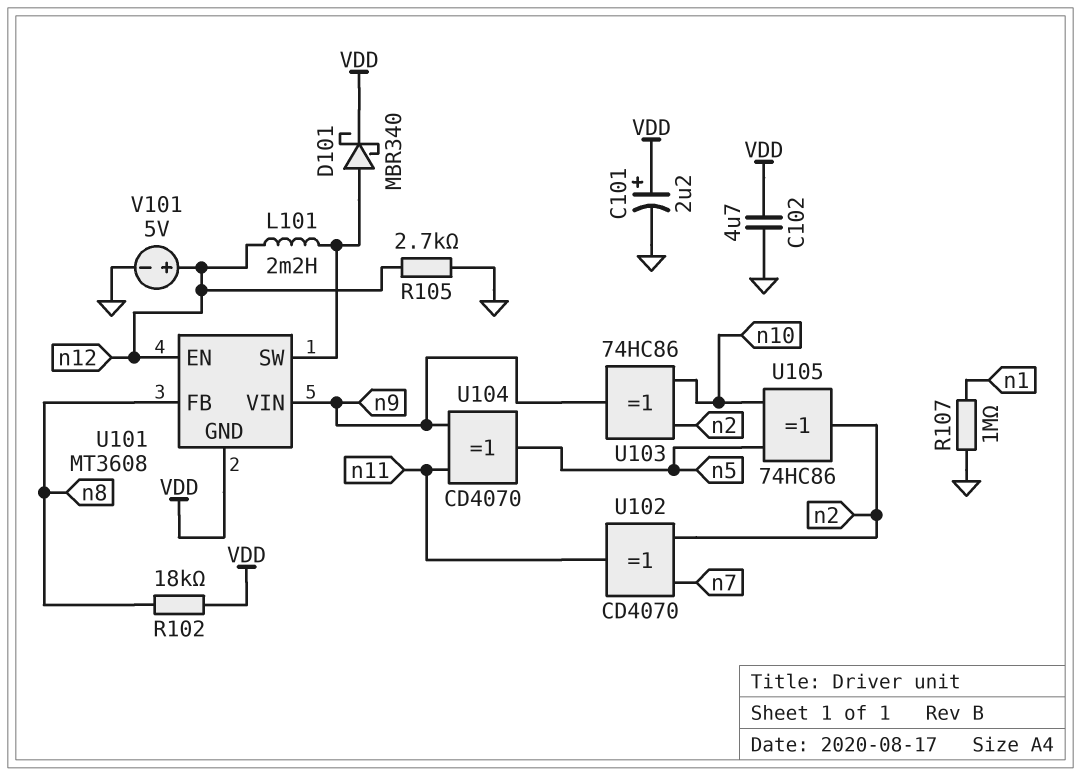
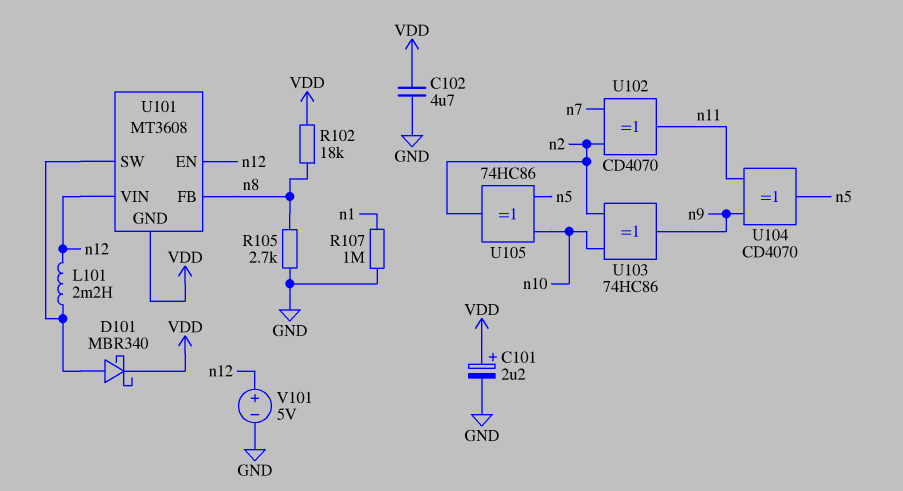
R105: 2.7k (GND, n12) -> 2.7k (GND, n8)
U101 pin VIN: n9 -> n12

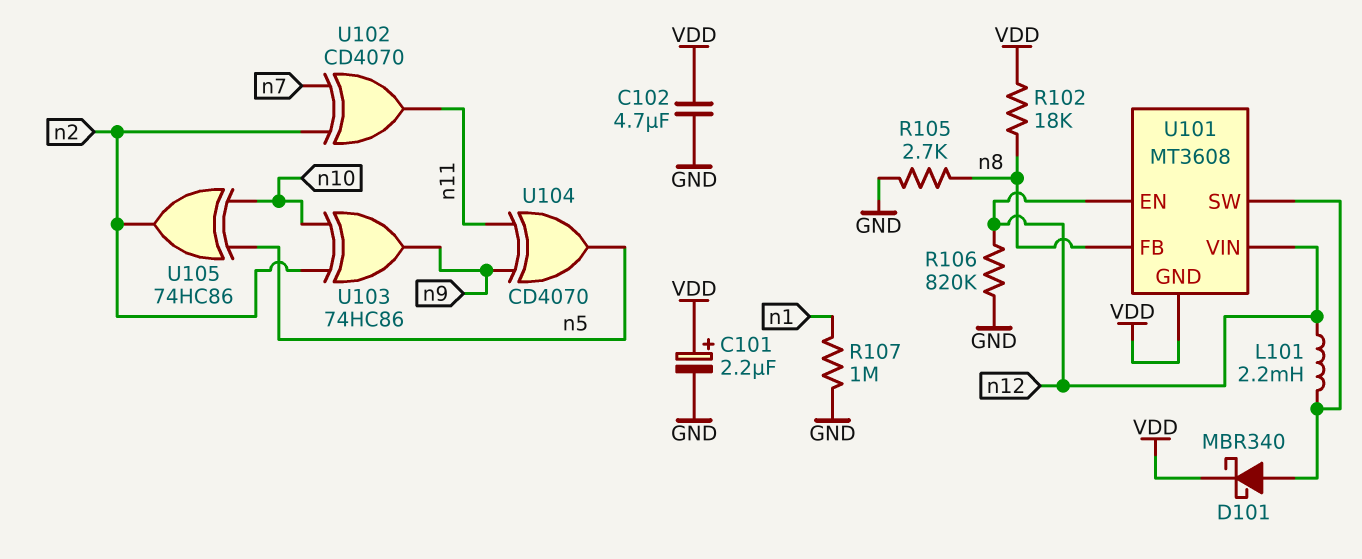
R106: none -> 820k (GND, n12)
V101: 5V (plus n12, minus GND) -> none

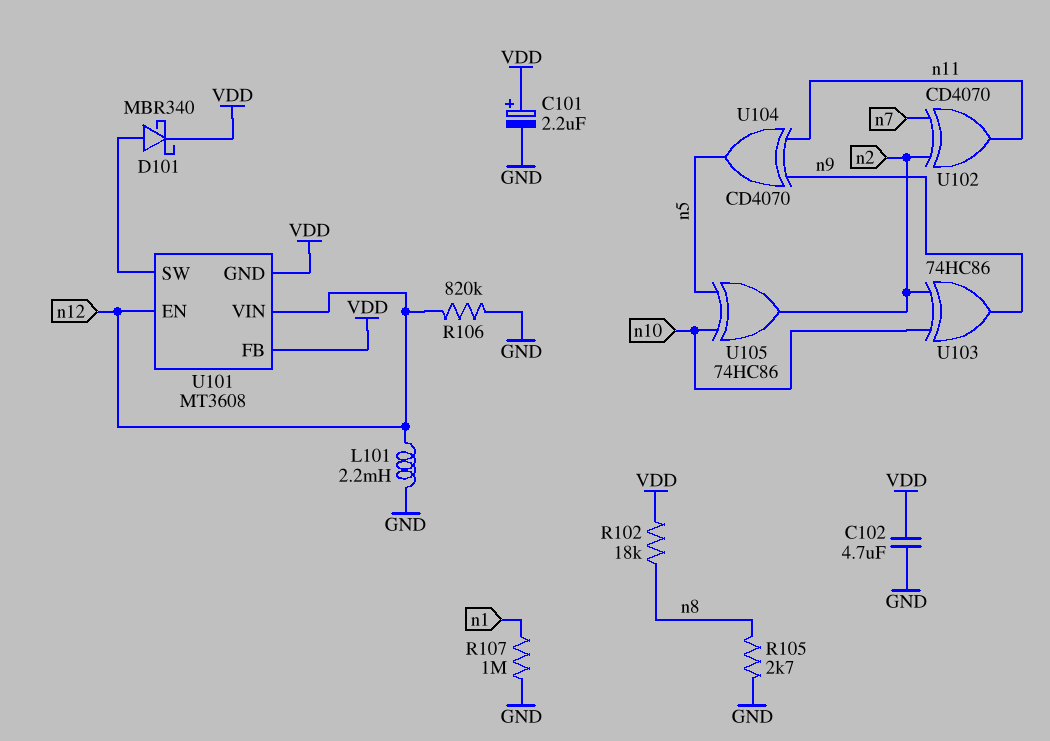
L101: 2.2mH (U101/SW, n12) -> 2.2mH (GND, n12)
U101 pin FB: n8 -> VDD

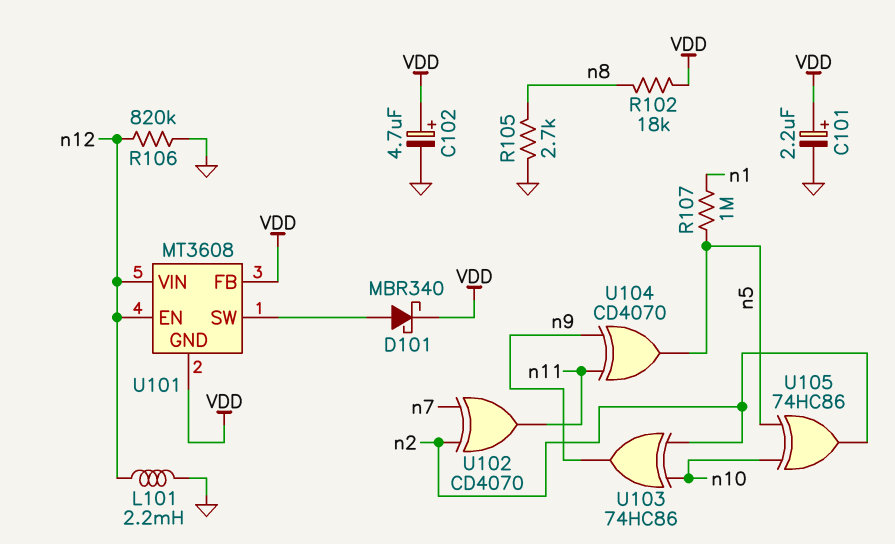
C102: 4.7uF (GND, VDD) -> 4.7uF (plus VDD, minus GND)
R107: 1M (GND, n1) -> 1M (n1, n5)

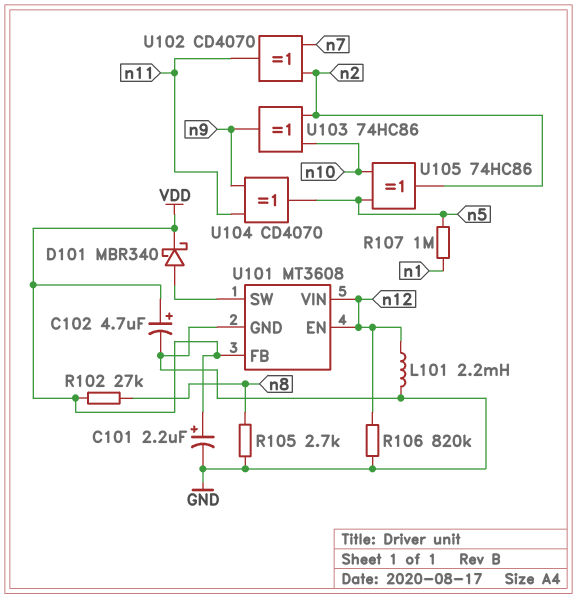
R102: 18k (VDD, n8) -> 27k (VDD, n8)
U101 pin GND: VDD -> GND

